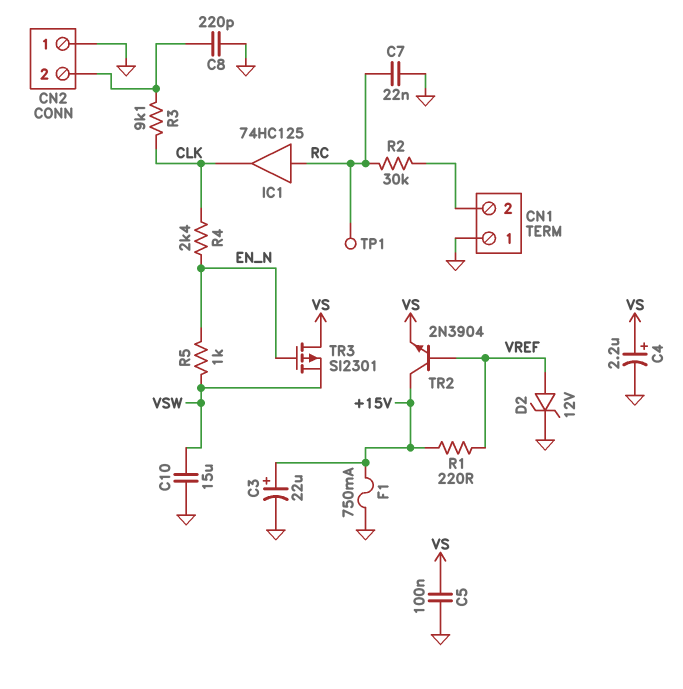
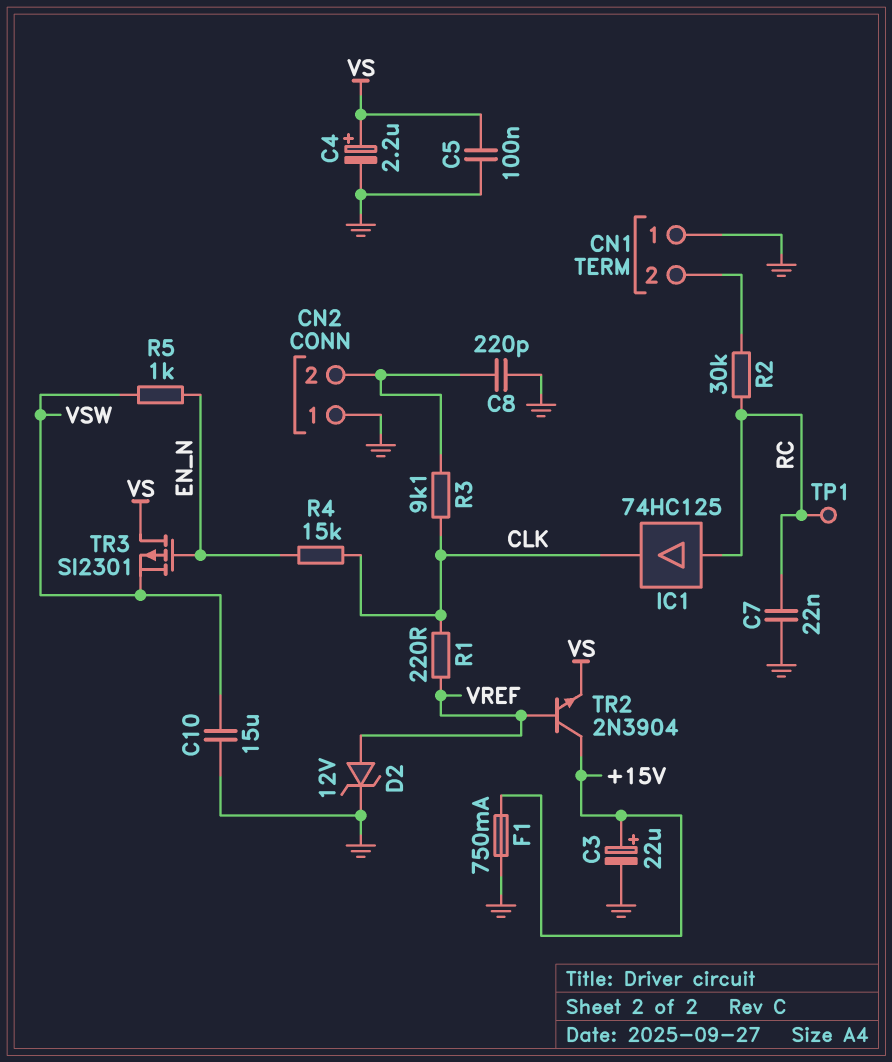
R1: 220 (+15V, VREF) -> 220 (CLK, VREF)
R4: 2.4k (CLK, EN_N) -> 15k (CLK, EN_N)

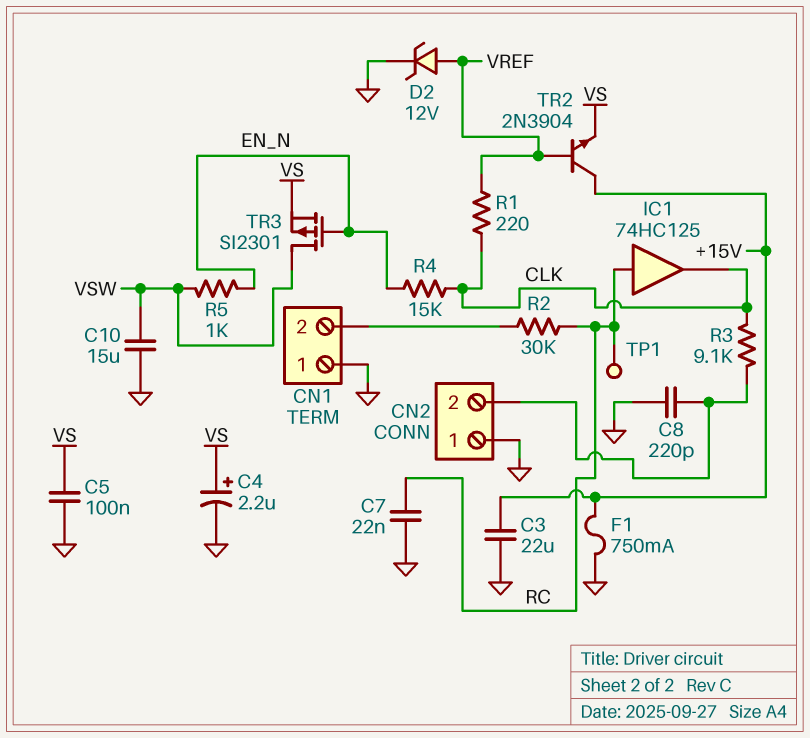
C3: 22uF (plus +15V, minus GND) -> 22uF (+15V, GND)
TR3: PMOS SI2301 (G EN_N, D VS, S VSW) -> PMOS SI2301 (G EN_N, D VSW, S VS)

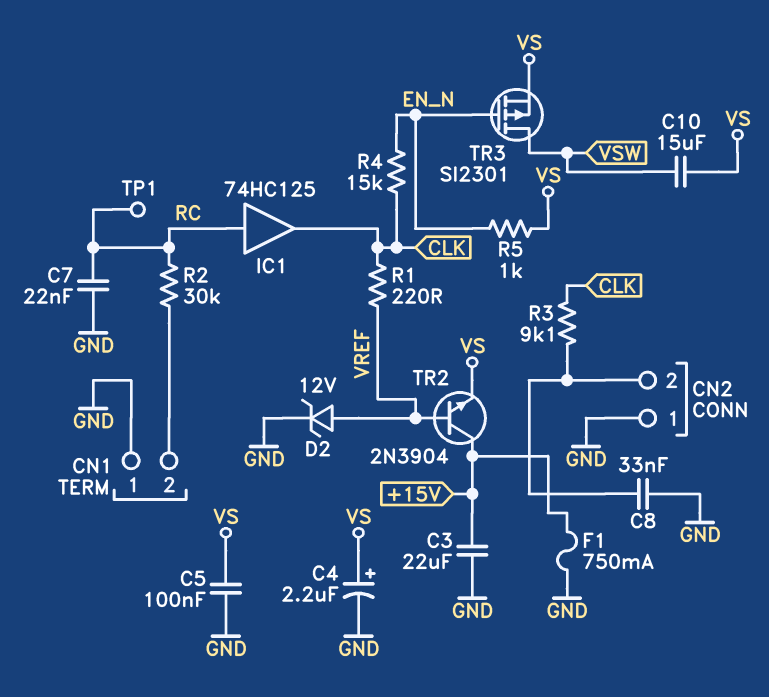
C8: 220pF (CN2/2, GND) -> 33nF (CN2/2, GND)
C10: 15uF (GND, VSW) -> 15uF (VS, VSW)
R5: 1k (EN_N, VSW) -> 1k (EN_N, VS)

